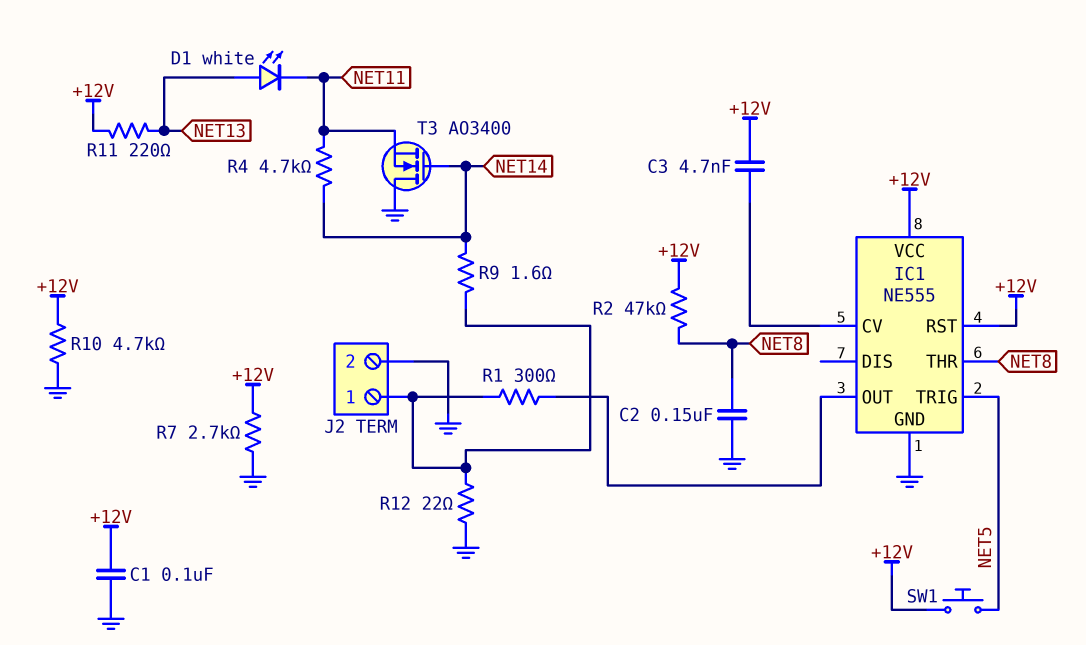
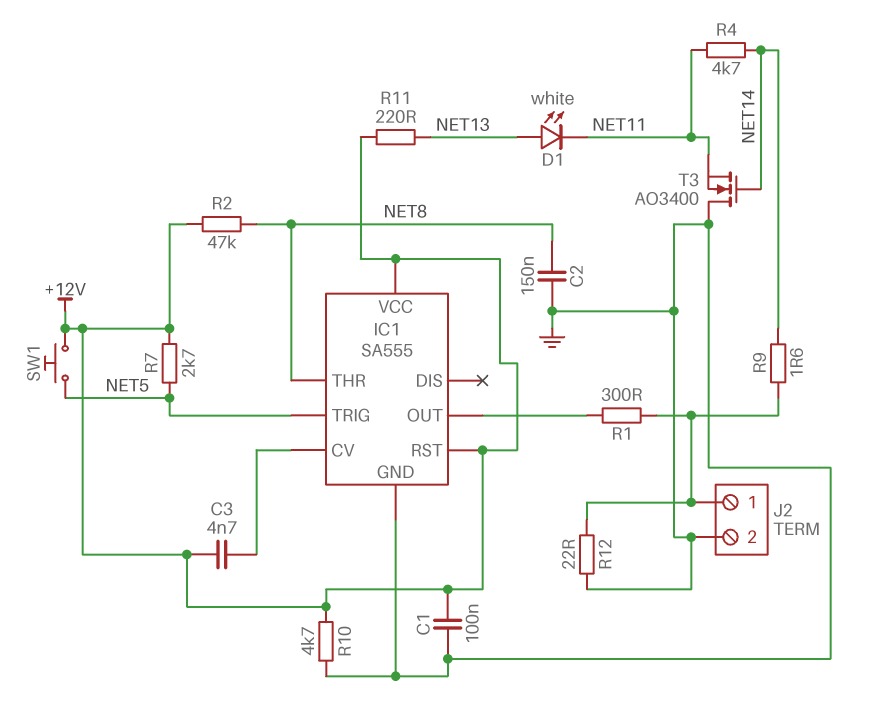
IC1: NE555 -> SA555
R7: 2.7k (+12V, GND) -> 2.7k (+12V, NET5)

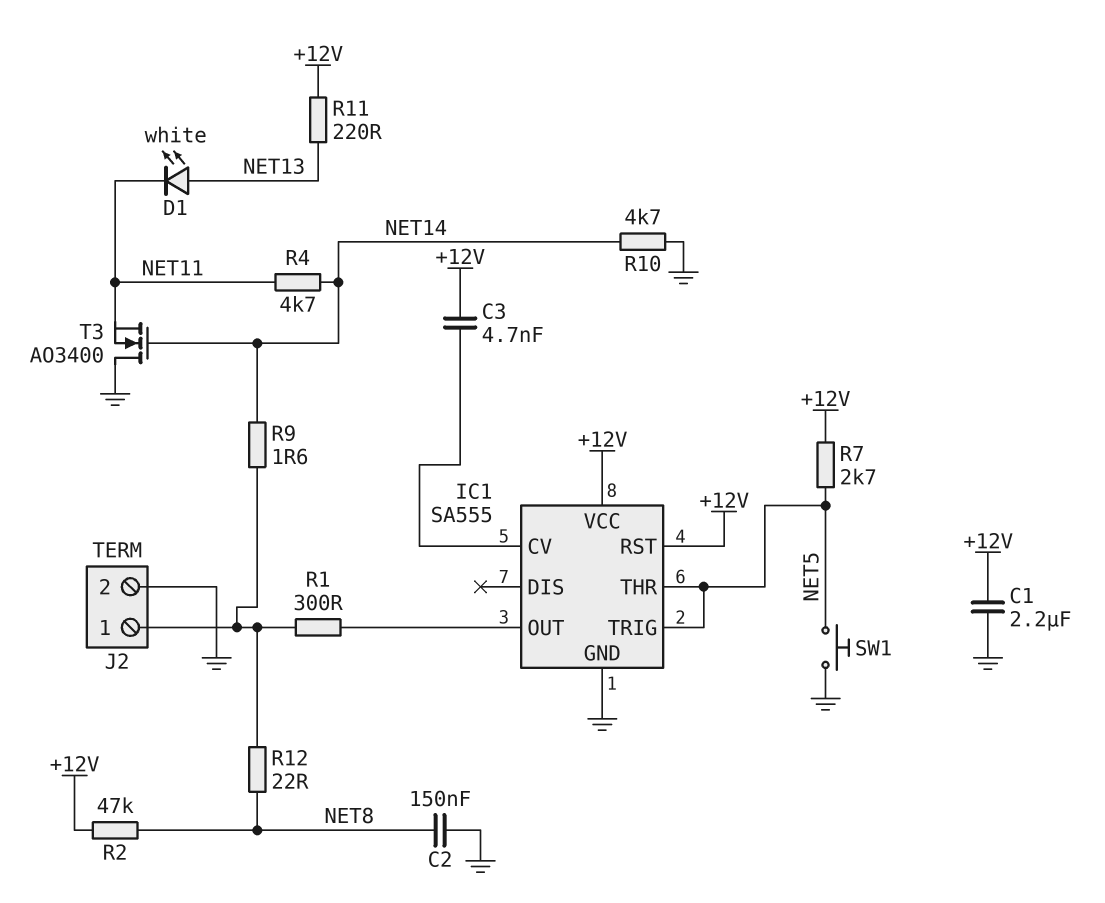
C1: 100nF (+12V, GND) -> 2.2uF (+12V, GND)
IC1 pin THR: NET8 -> NET5
R10: 4.7k (+12V, GND) -> 4.7k (GND, NET14)
R12: 22 (GND, J2/1) -> 22 (J2/1, NET8)
SW1: button (+12V, NET5) -> button (GND, NET5)

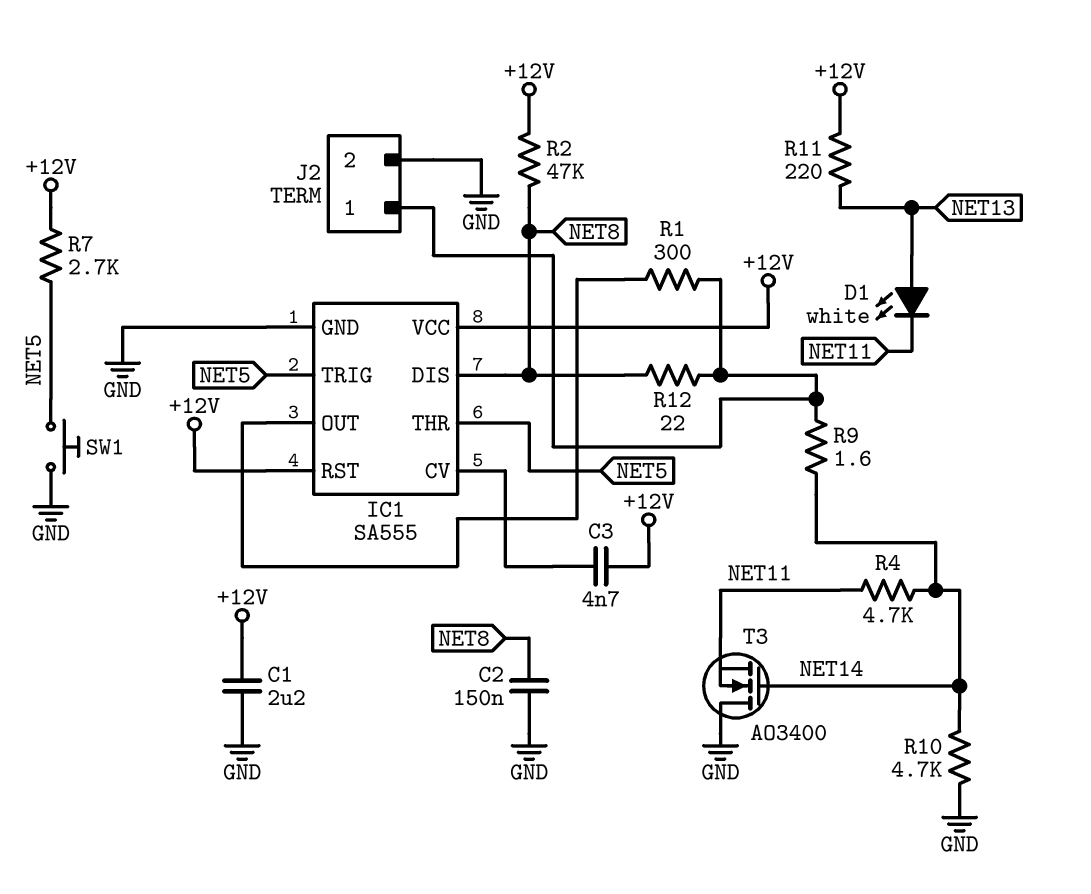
IC1 pin DIS: none -> NET8

